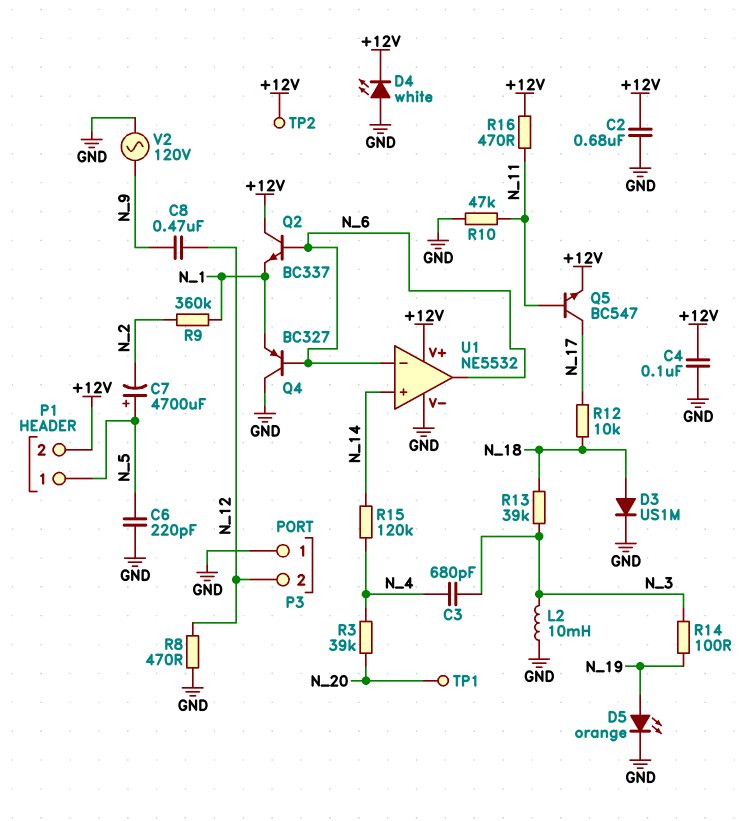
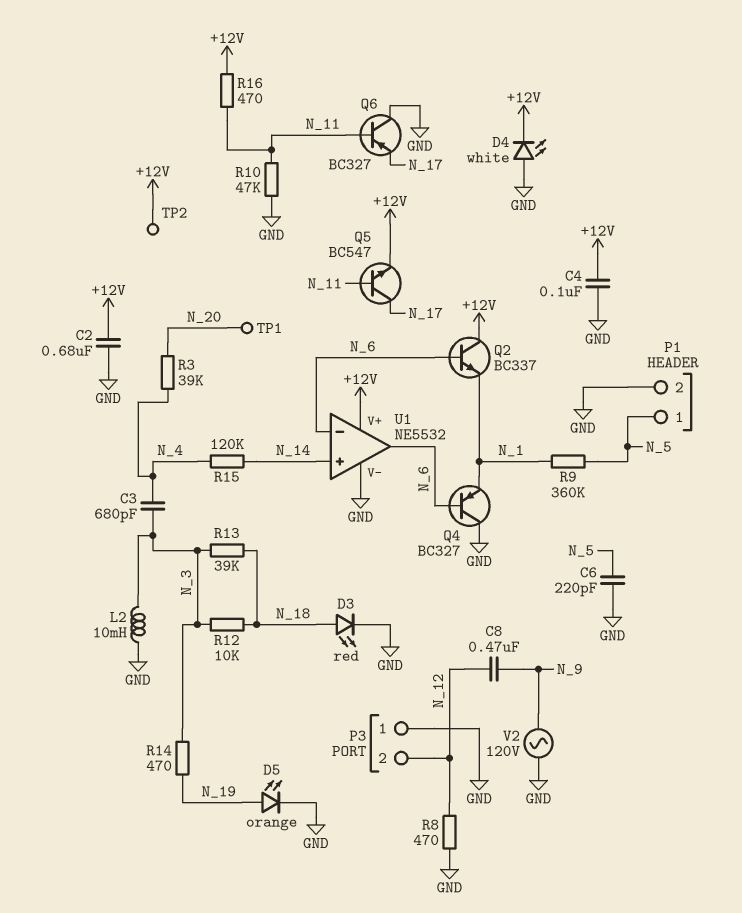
C7: 4700uF (plus N_5, minus N_2) -> none
D3: diode US1M (A N_18, K GND) -> LED red (A N_18, K GND)
P1 pin 2: +12V -> GND
Q6: none -> PNP BC327 (B N_11, C GND, E N_17)
R9: 360k (N_1, N_2) -> 360k (N_1, N_5)
R12: 10k (N_17, N_18) -> 10k (N_3, N_18)
R14: 100 (N_3, N_19) -> 470 (N_3, N_19)

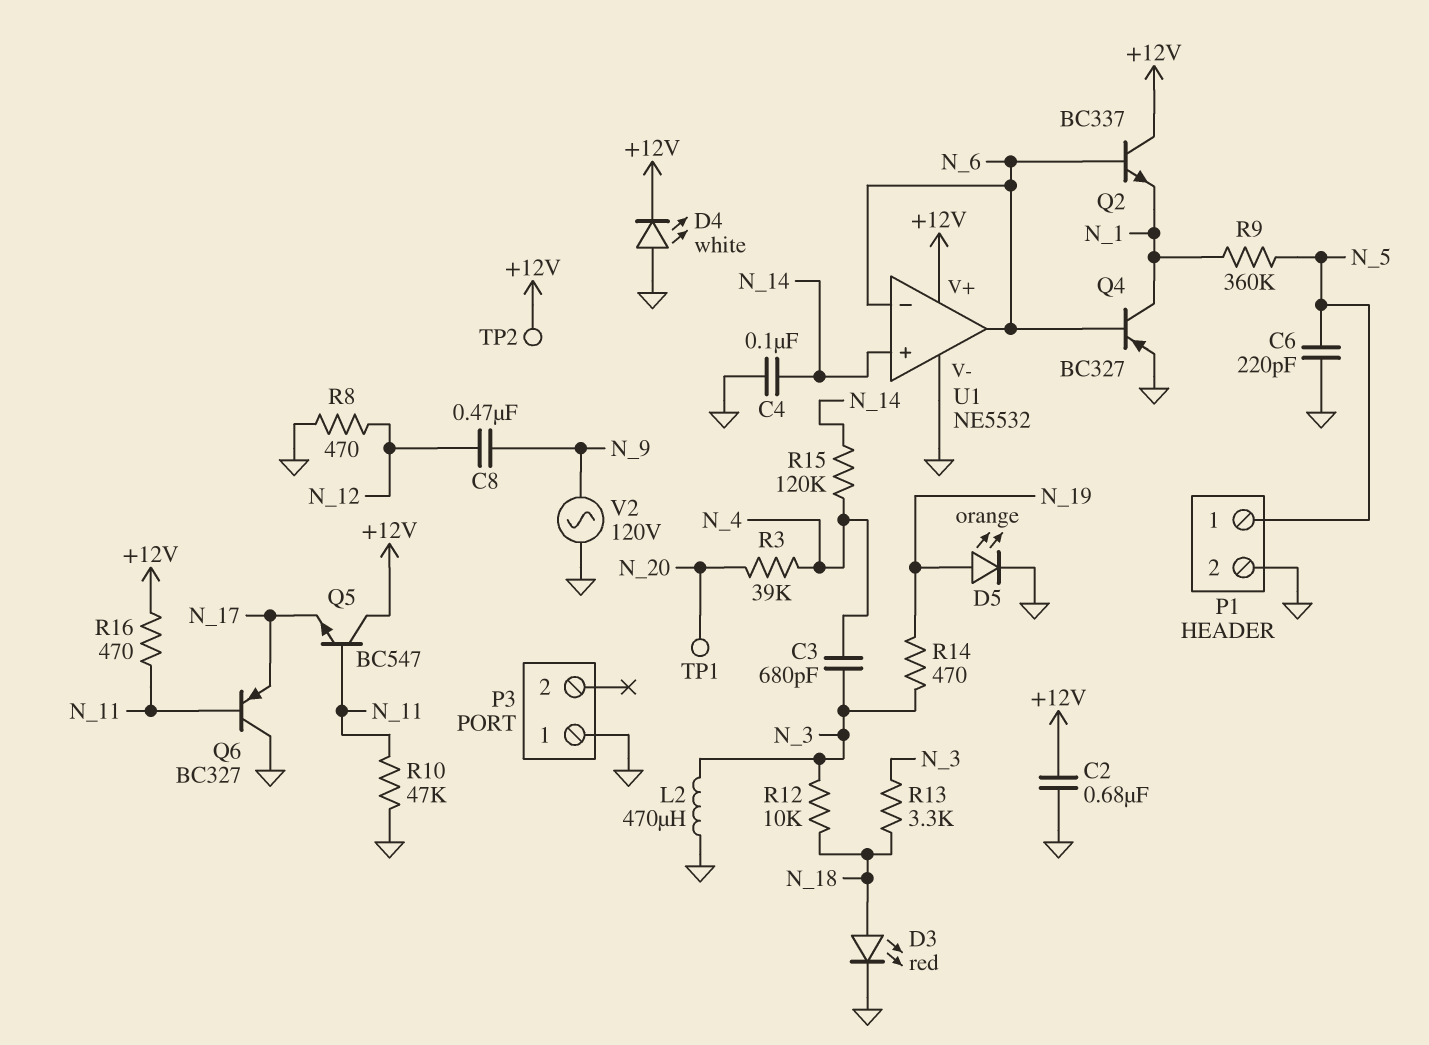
C4: 100nF (+12V, GND) -> 100nF (GND, N_14)
L2: 10mH (GND, N_3) -> 470uH (GND, N_3)
P3 pin 2: N_12 -> none
Q4: PNP BC327 (B N_6, C GND, E N_1) -> PNP BC327 (B N_6, C N_1, E GND)
Q5: NPN BC547 (B N_11, C N_17, E +12V) -> NPN BC547 (B N_11, C +12V, E N_17)
R13: 39k (N_3, N_18) -> 3.3k (N_3, N_18)

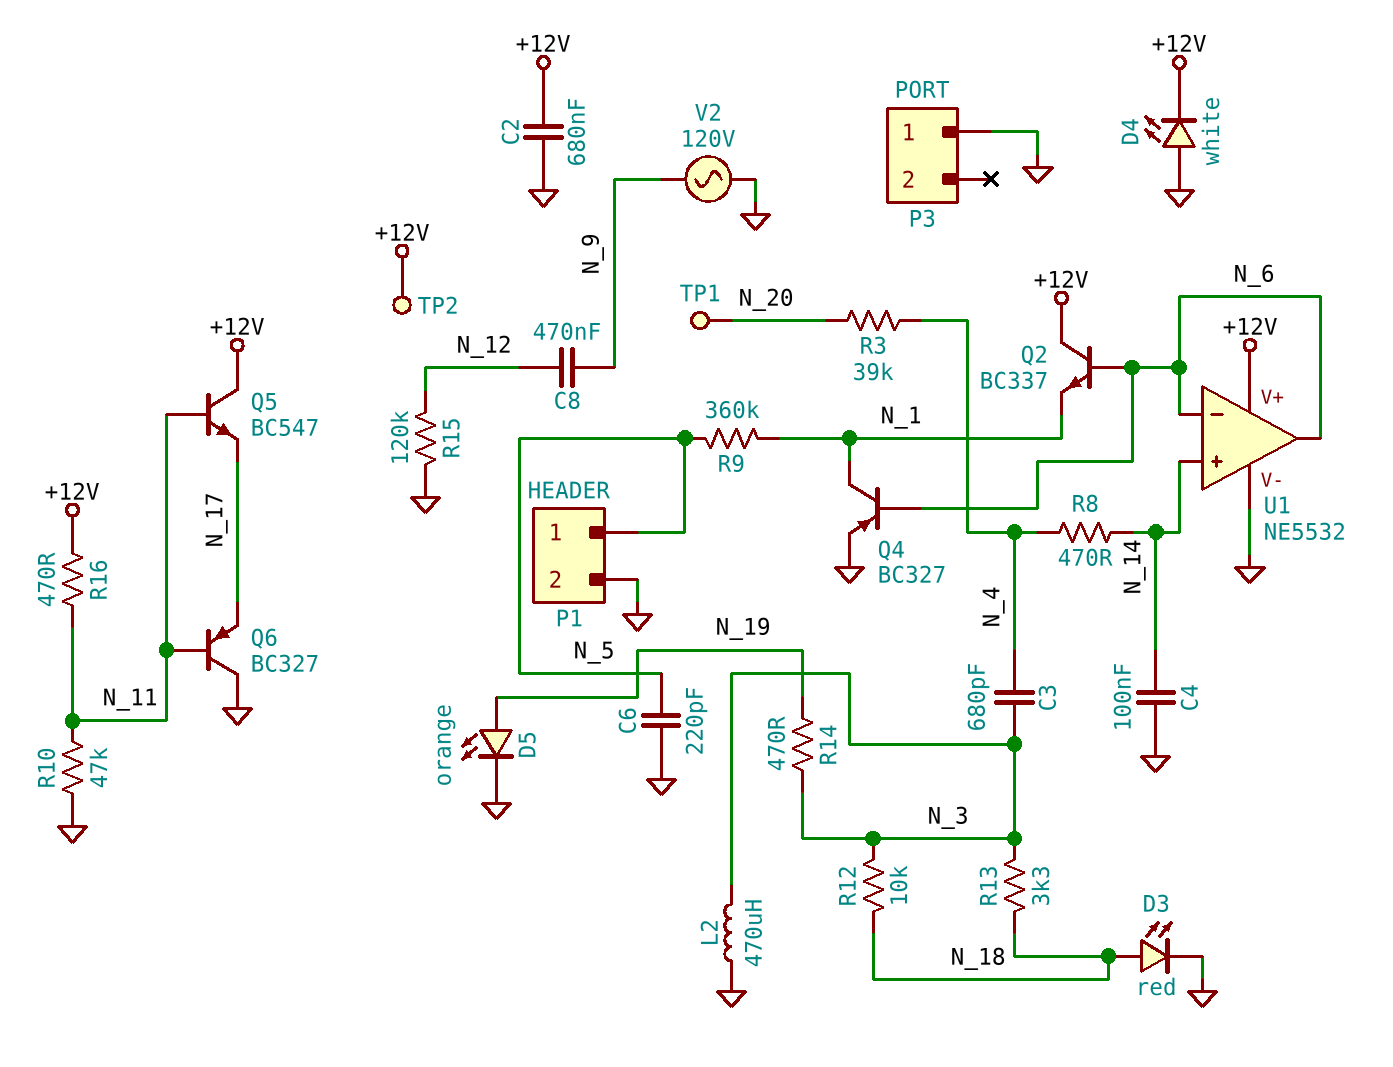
R8: 470 (GND, N_12) -> 470 (N_4, N_14)
R15: 120k (N_4, N_14) -> 120k (GND, N_12)

